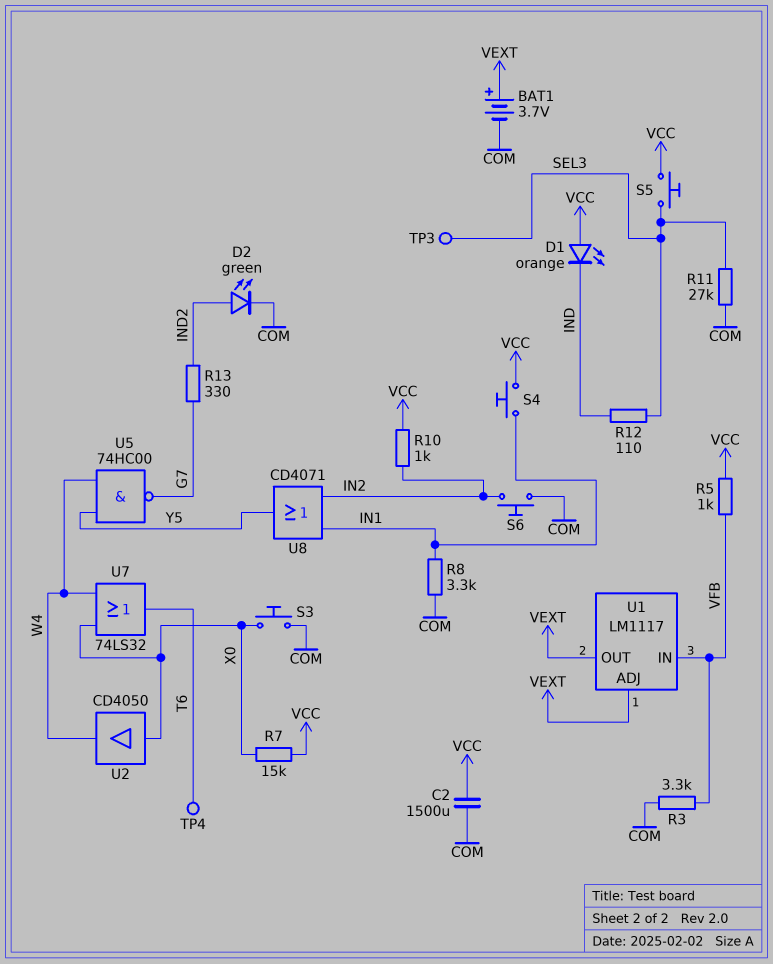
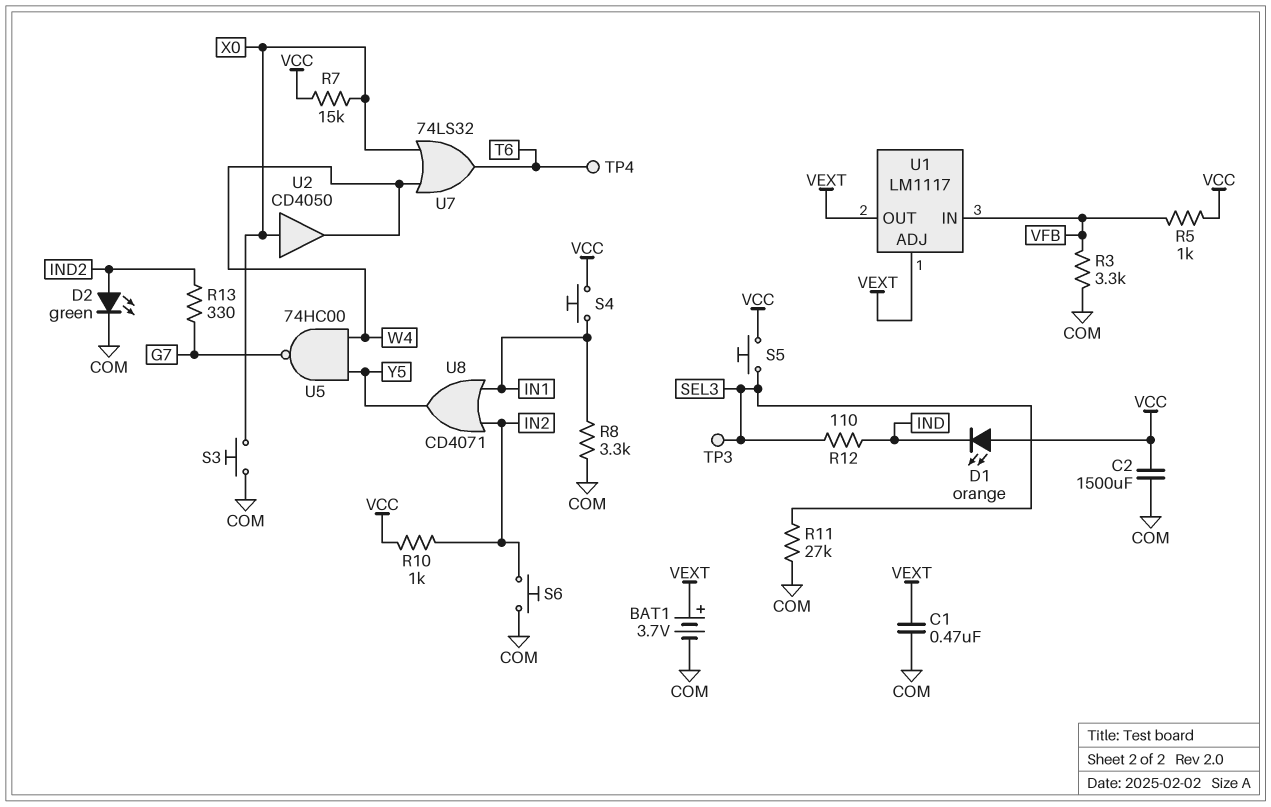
C1: none -> 470nF (COM, VEXT)

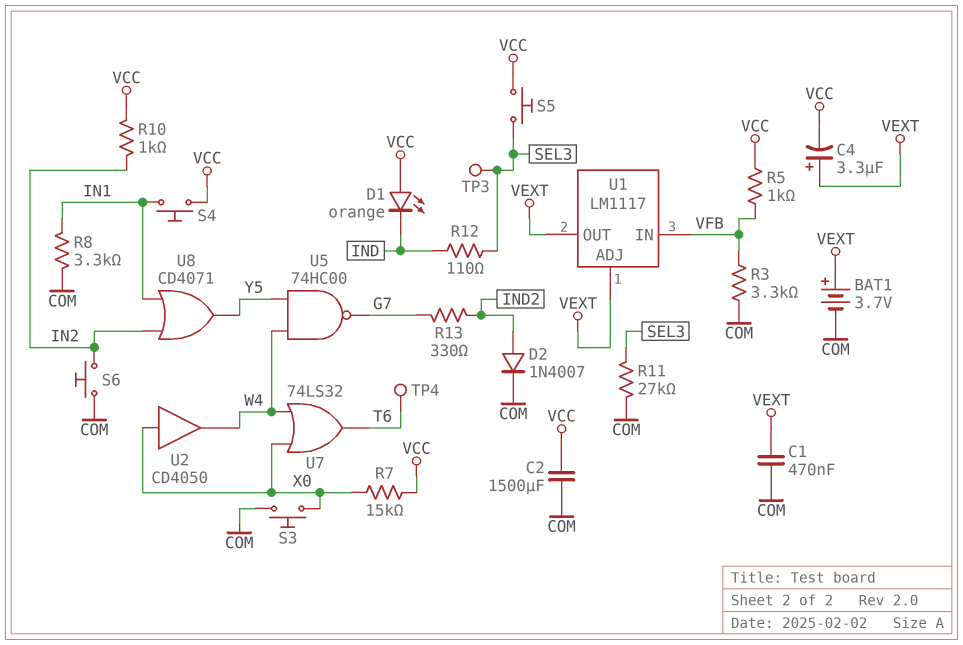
C4: none -> 3.3uF (plus VEXT, minus VCC)
D2: LED green (A IND2, K COM) -> diode 1N4007 (A IND2, K COM)

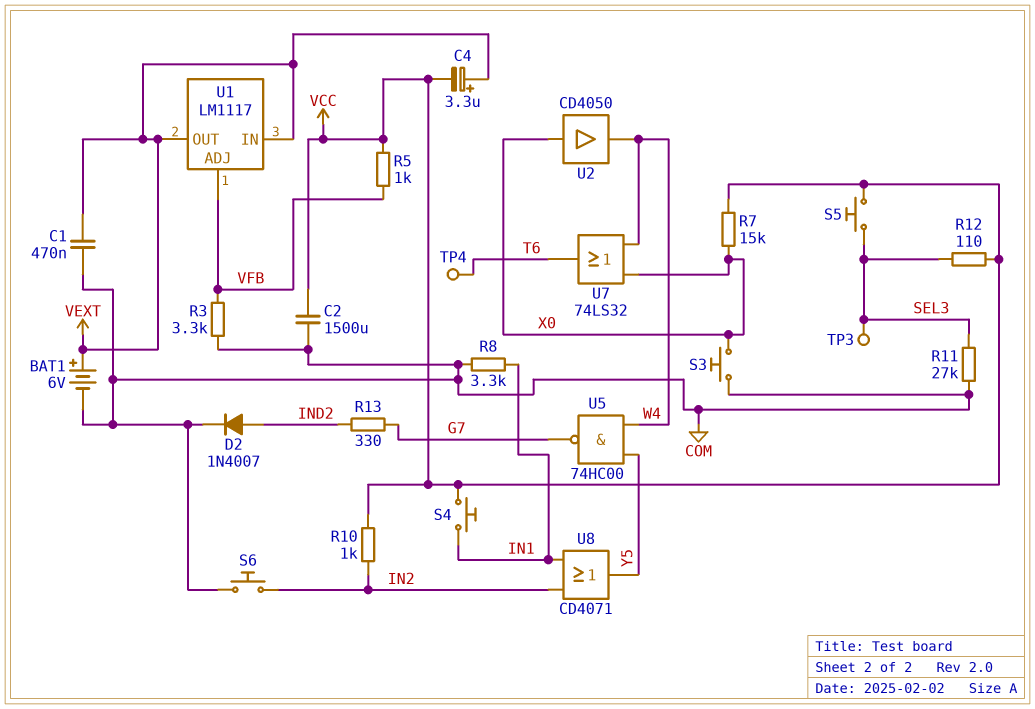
BAT1: 3.7V (plus VEXT, minus COM) -> 6V (plus VEXT, minus COM)
D1: LED orange (A VCC, K IND) -> none
R12: 110 (IND, SEL3) -> 110 (SEL3, VCC)
U1 pin ADJ: VEXT -> VFB
U1 pin IN: VFB -> VEXT

